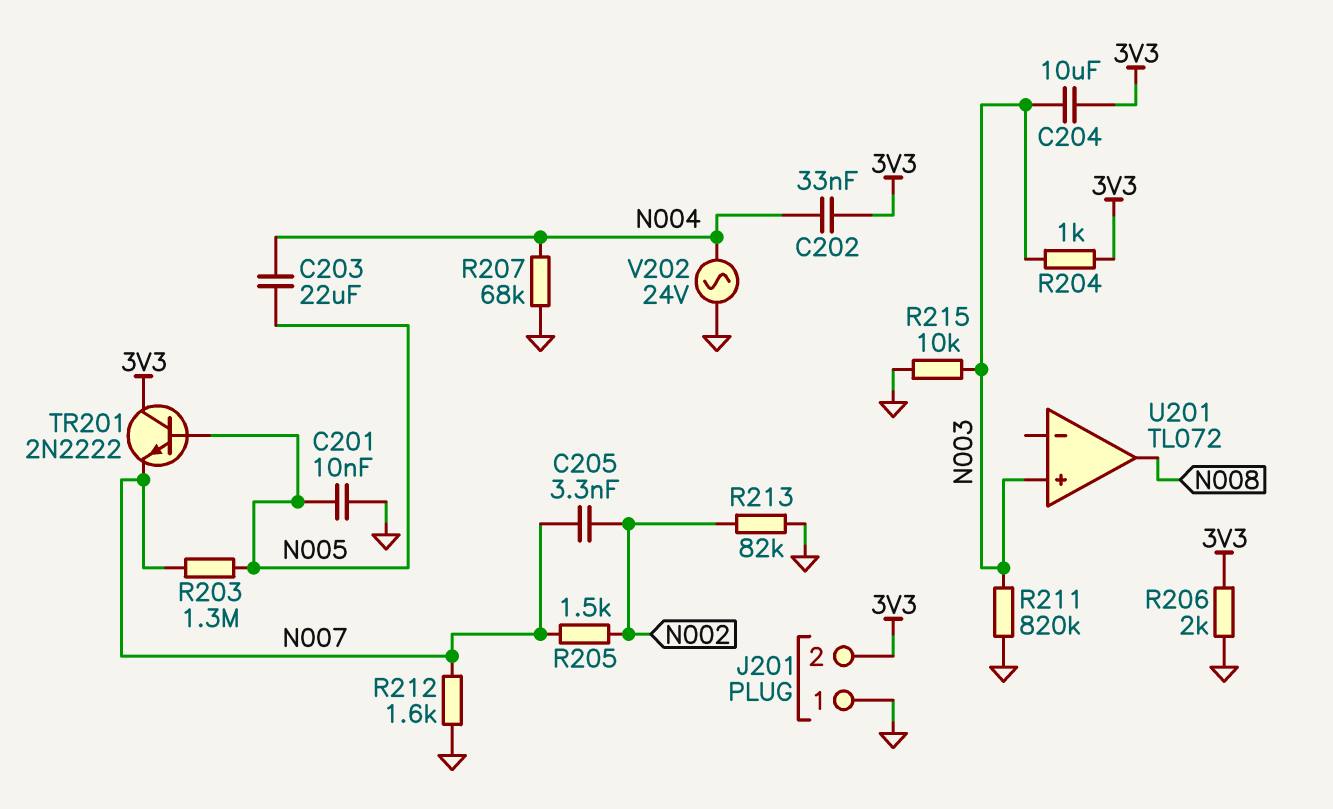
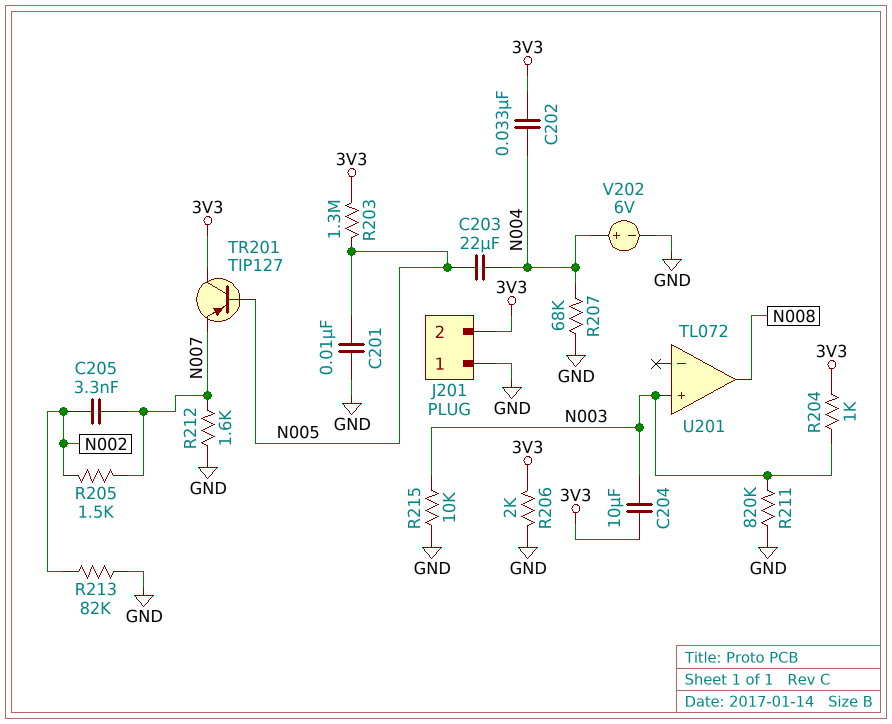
R203: 1.3M (N005, N007) -> 1.3M (3V3, N005)
TR201: NPN 2N2222 (B N005, C 3V3, E N007) -> PNP TIP127 (B N005, C 3V3, E N007)
V202: AC 24V (GND, N004) -> 6V (plus N004, minus GND)

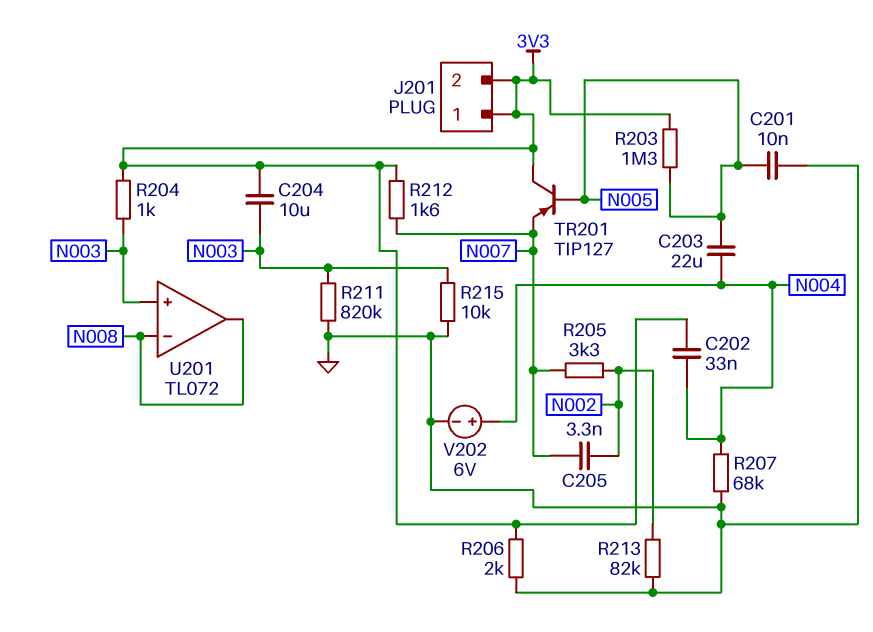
J201 pin 1: GND -> 3V3
R205: 1.5k (N002, N007) -> 3.3k (N002, N007)
R212: 1.6k (GND, N007) -> 1.6k (3V3, N007)
U201 pin in-: none -> N008

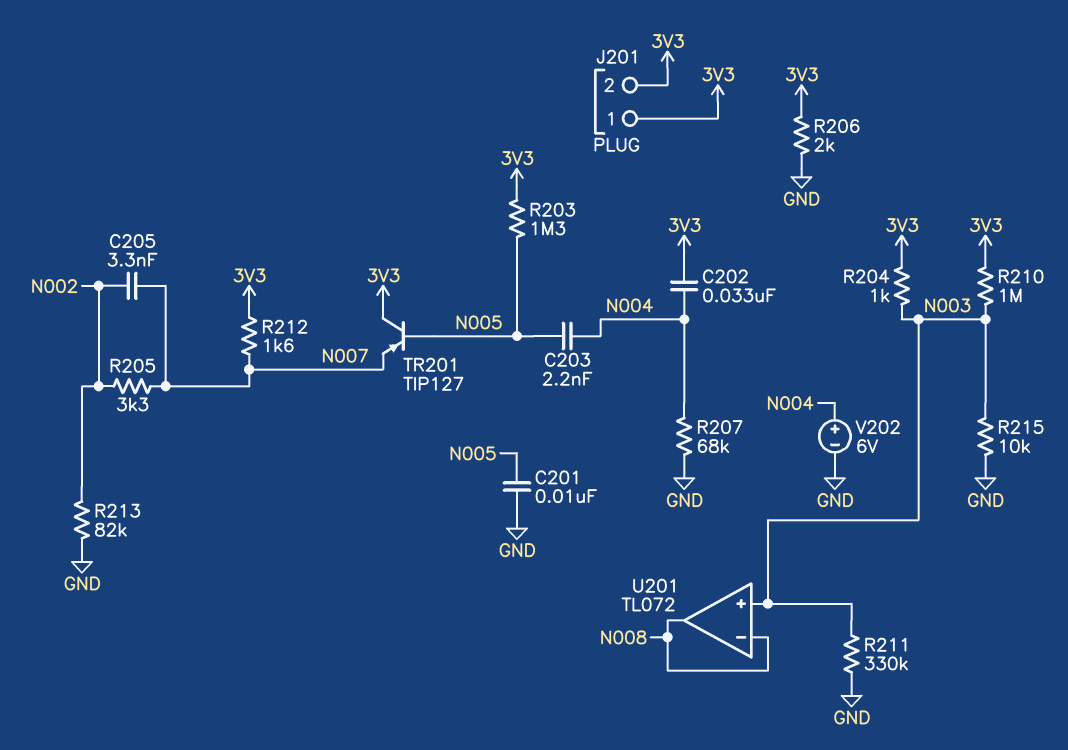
C203: 22uF (N004, N005) -> 2.2nF (N004, N005)
C204: 10uF (3V3, N003) -> none
R210: none -> 1M (3V3, N003)
R211: 820k (GND, N003) -> 330k (GND, N003)

